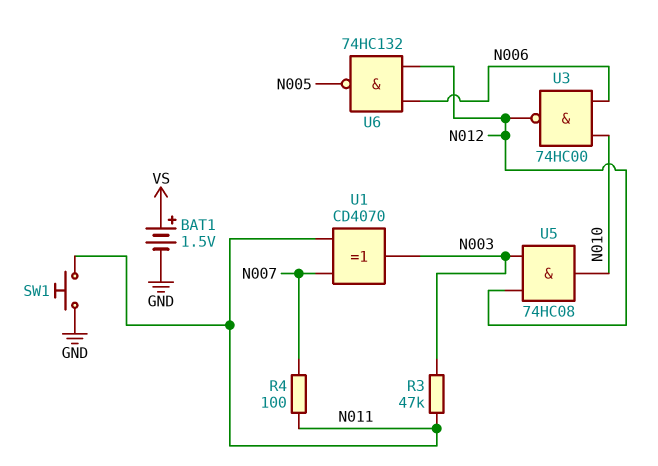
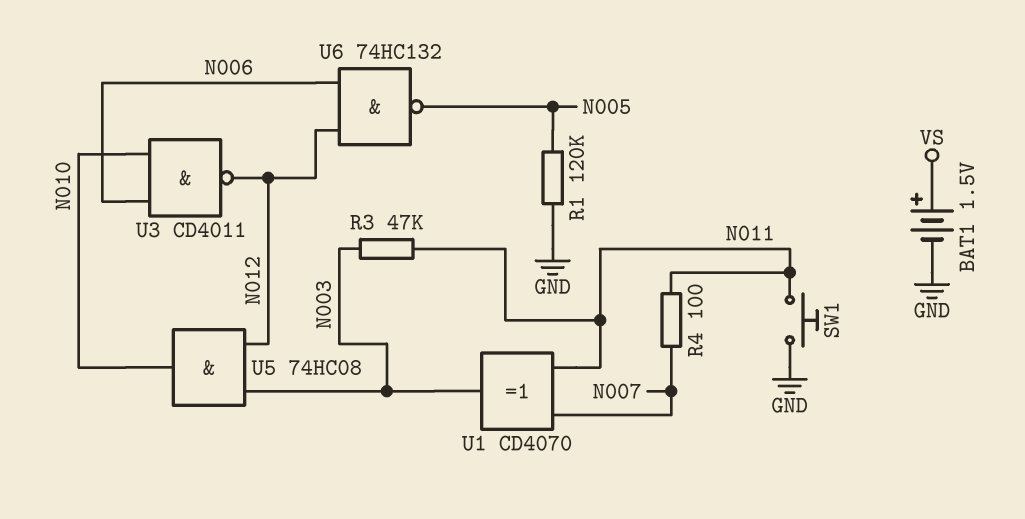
R1: none -> 120k (GND, N005)
U3: NAND 74HC00 (in N006, in N010, out N012) -> NAND CD4011 (in N006, in N010, out N012)

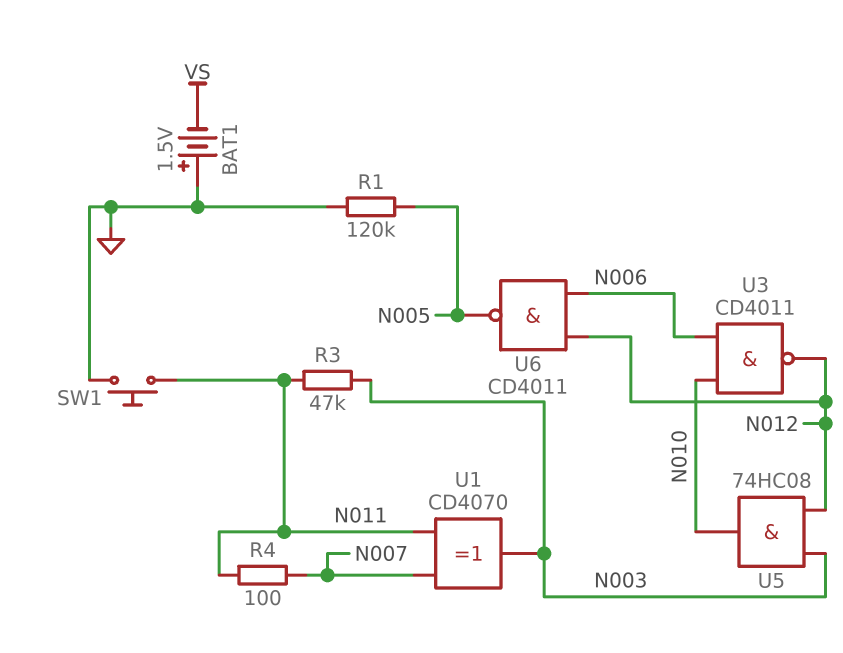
BAT1: 1.5V (plus VS, minus GND) -> 1.5V (plus GND, minus VS)
U6: NAND 74HC132 (in N006, in N012, out N005) -> NAND CD4011 (in N006, in N012, out N005)

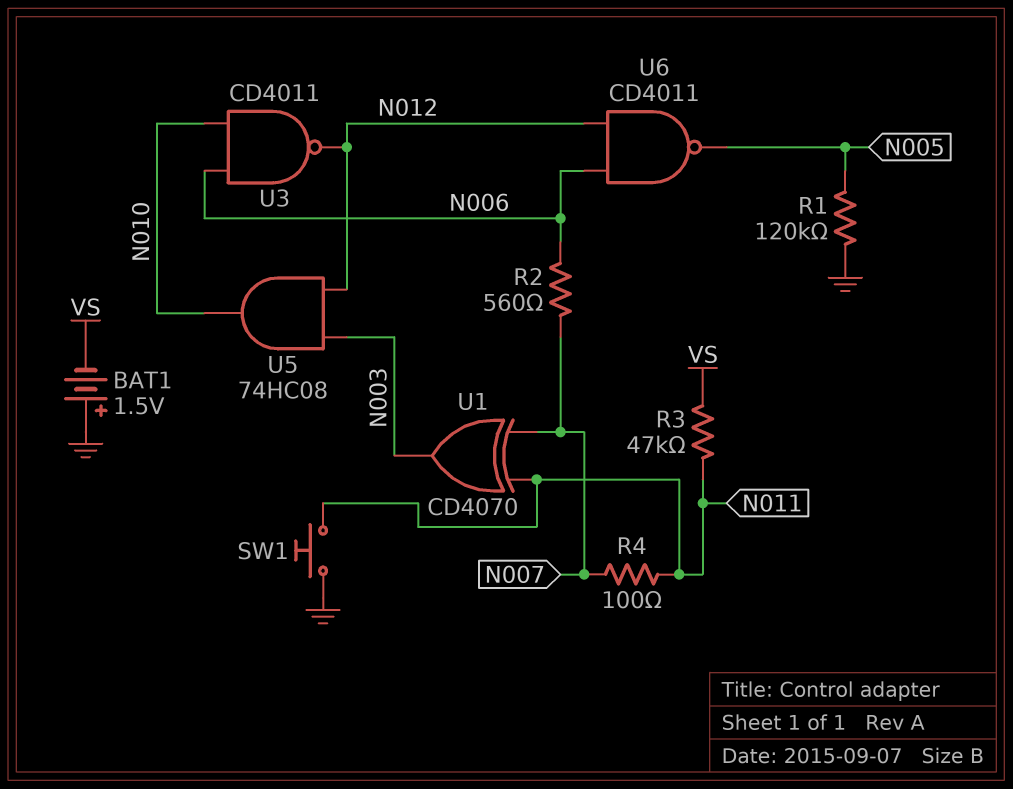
R2: none -> 560 (N006, N007)
R3: 47k (N003, N011) -> 47k (N011, VS)

